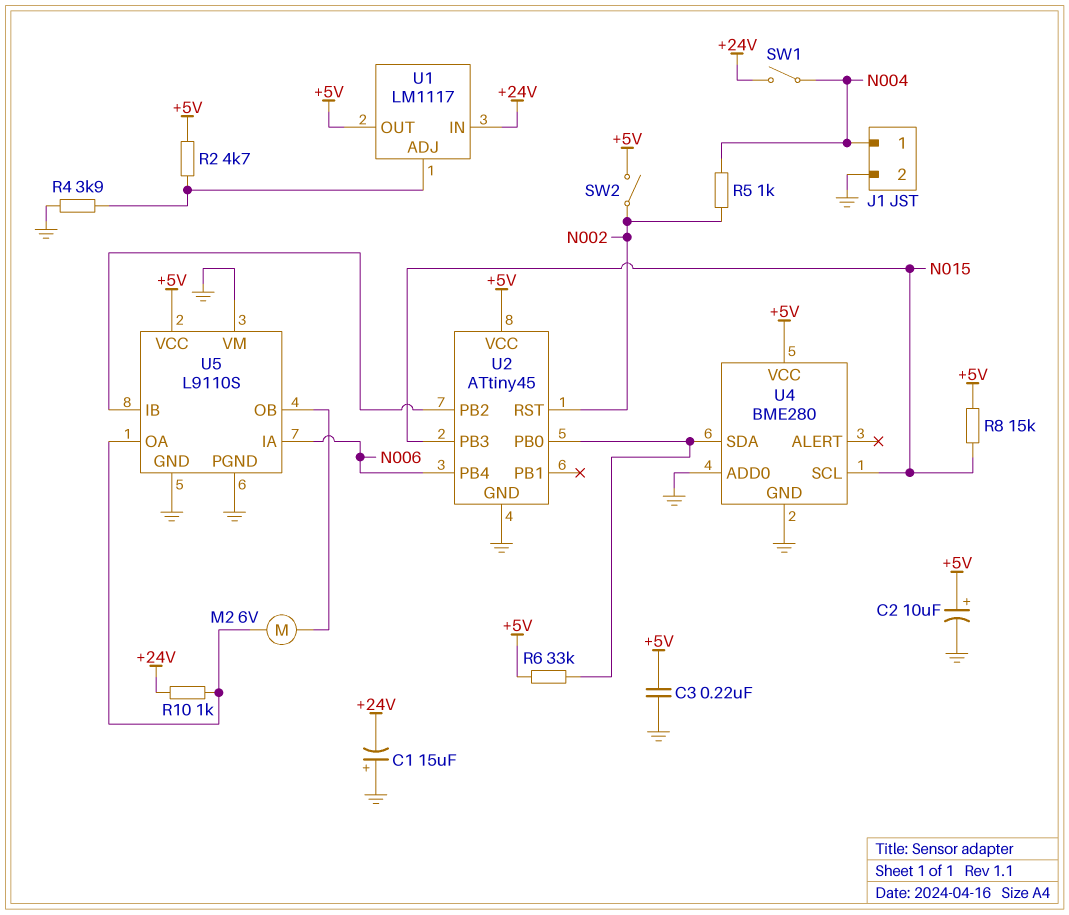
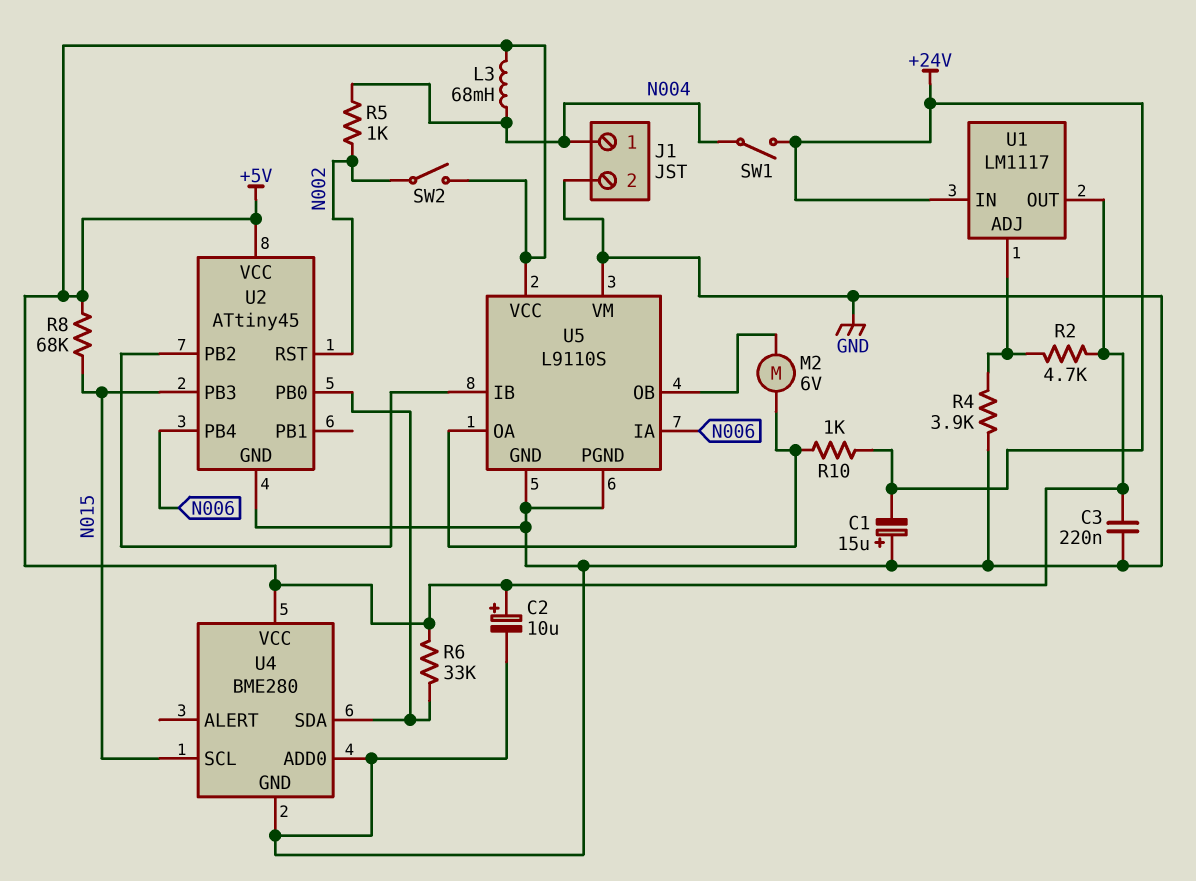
L3: none -> 68mH (+5V, N004)
R8: 15k (+5V, N015) -> 68k (+5V, N015)

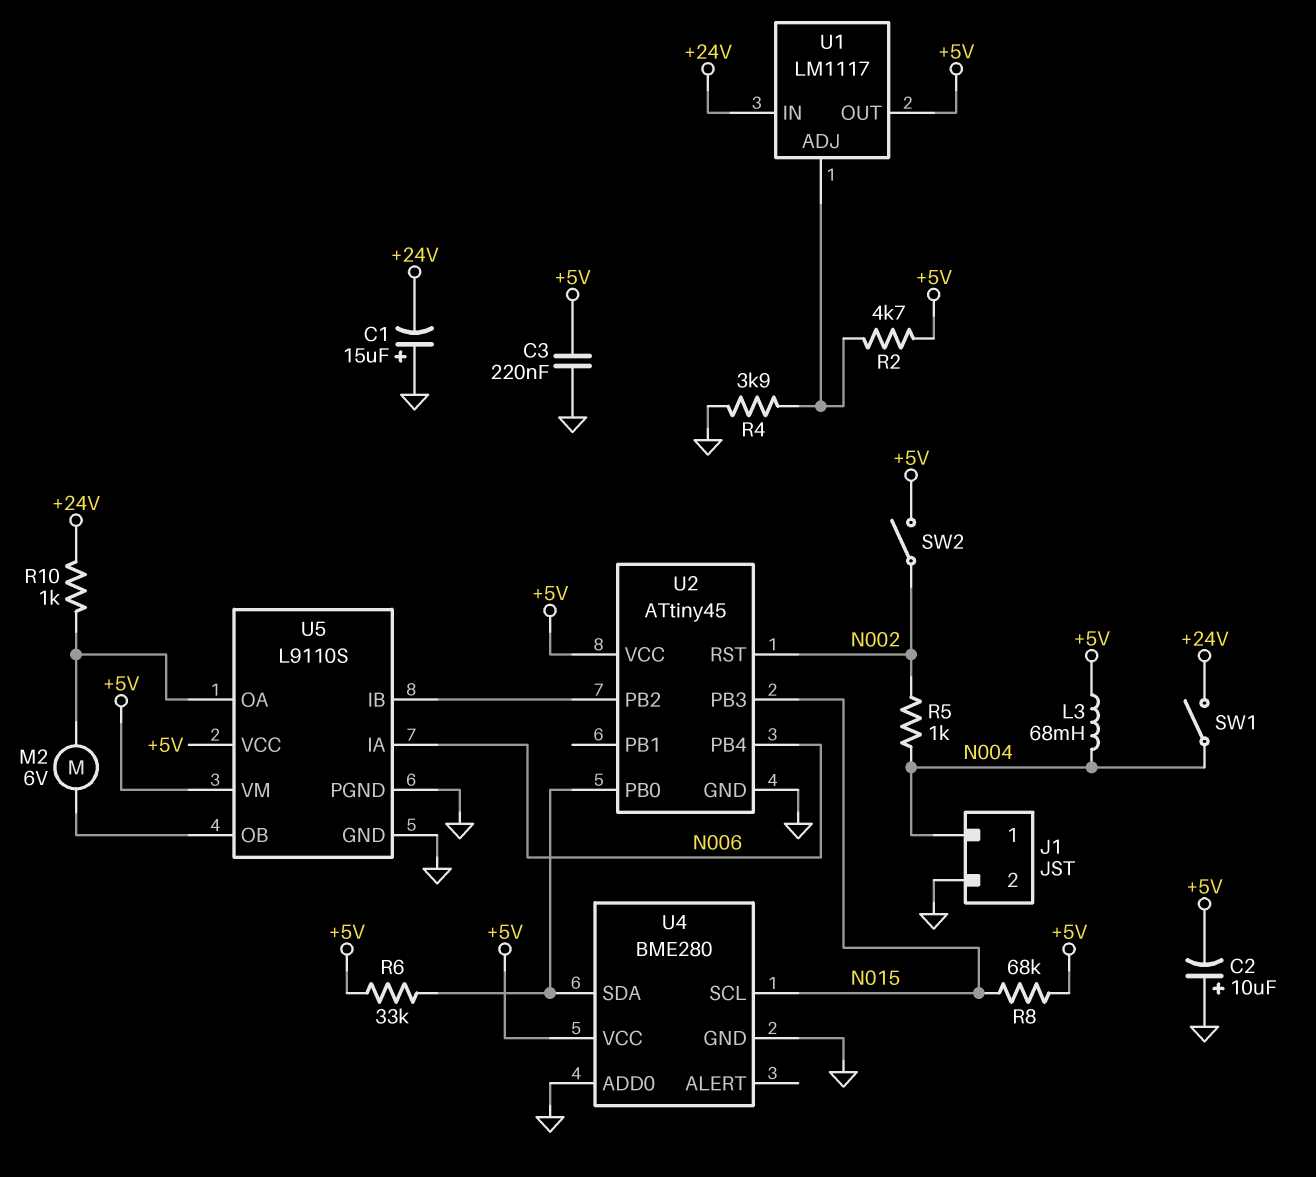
C2: 10uF (plus +5V, minus GND) -> 10uF (plus GND, minus +5V)
U5 pin VM: GND -> +5V

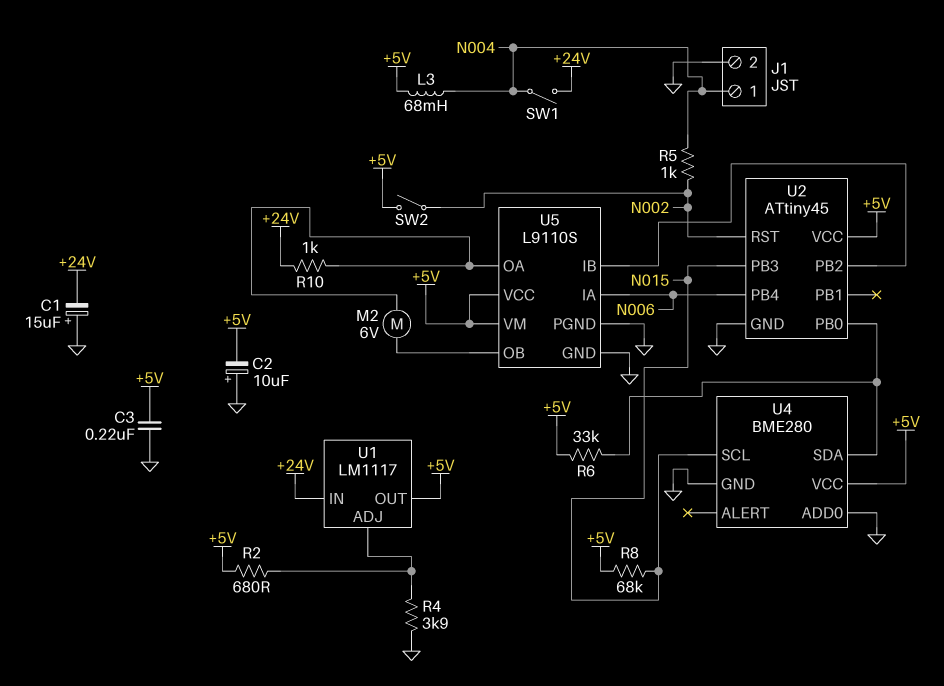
R2: 4.7k (+5V, U1/ADJ) -> 680 (+5V, U1/ADJ)

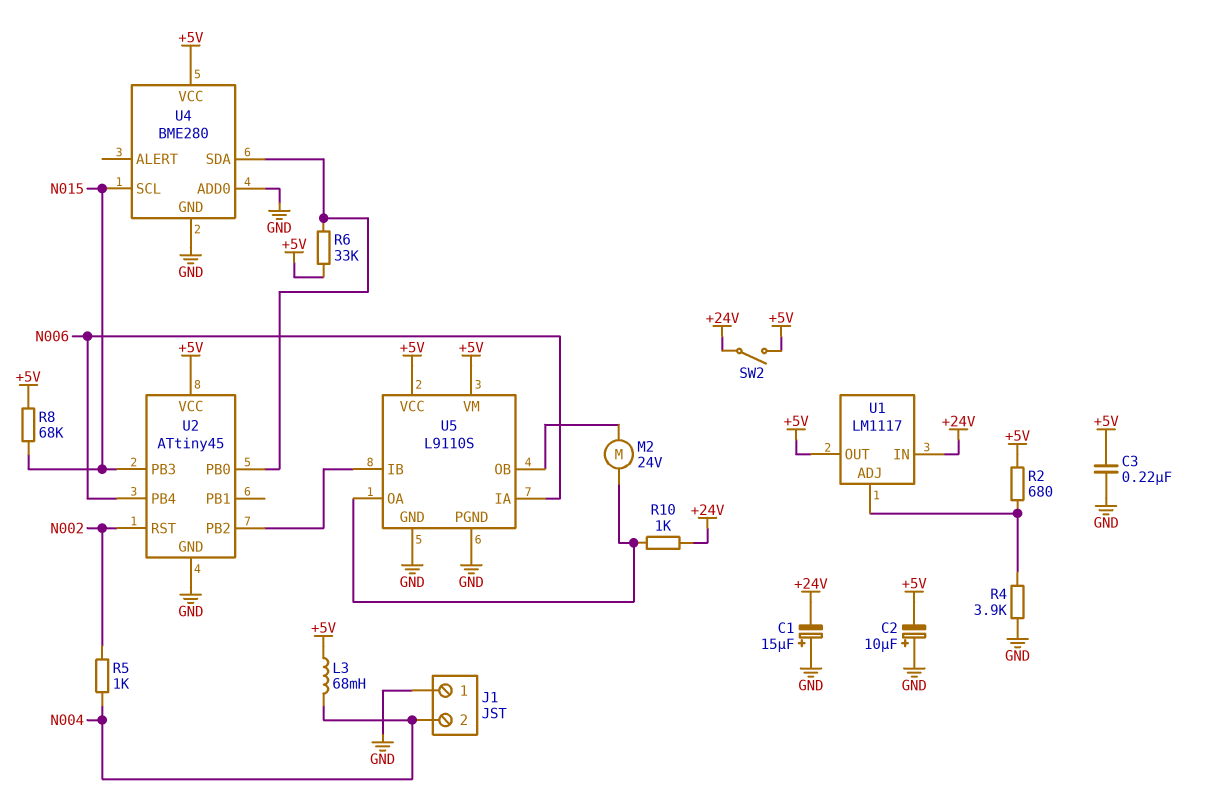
J1 pin 1: N004 -> GND
J1 pin 2: GND -> N004
M2: motor 6V (U5/OA, U5/OB) -> motor 24V (U5/OA, U5/OB)
SW1: switch (+24V, N004) -> none
SW2: switch (+5V, N002) -> switch (+5V, +24V)

